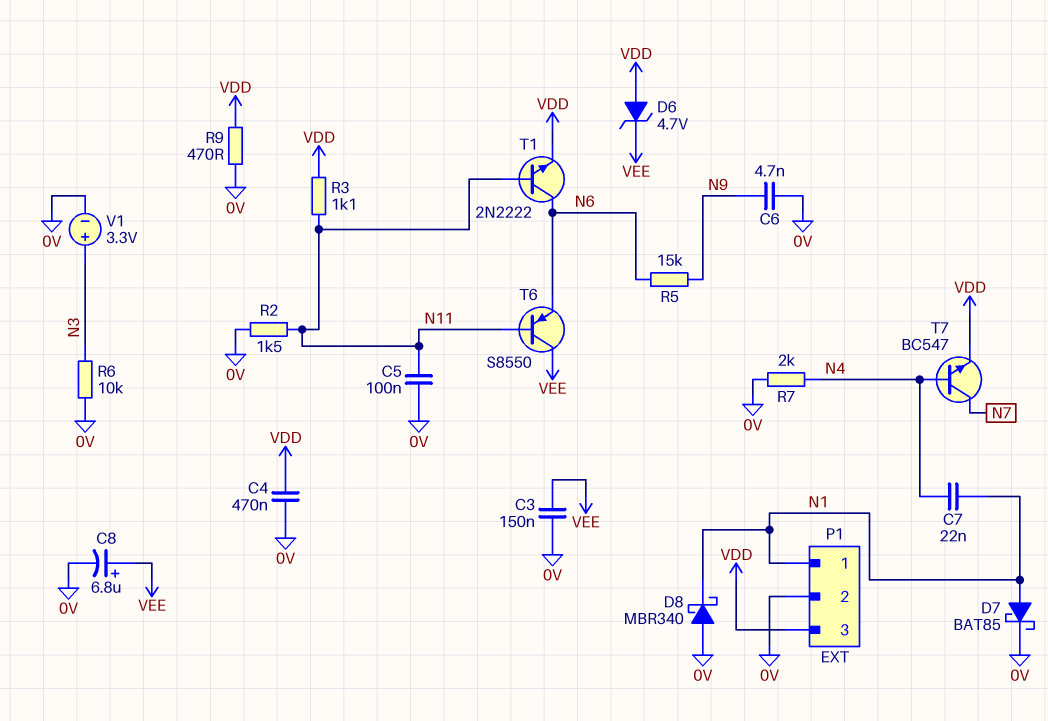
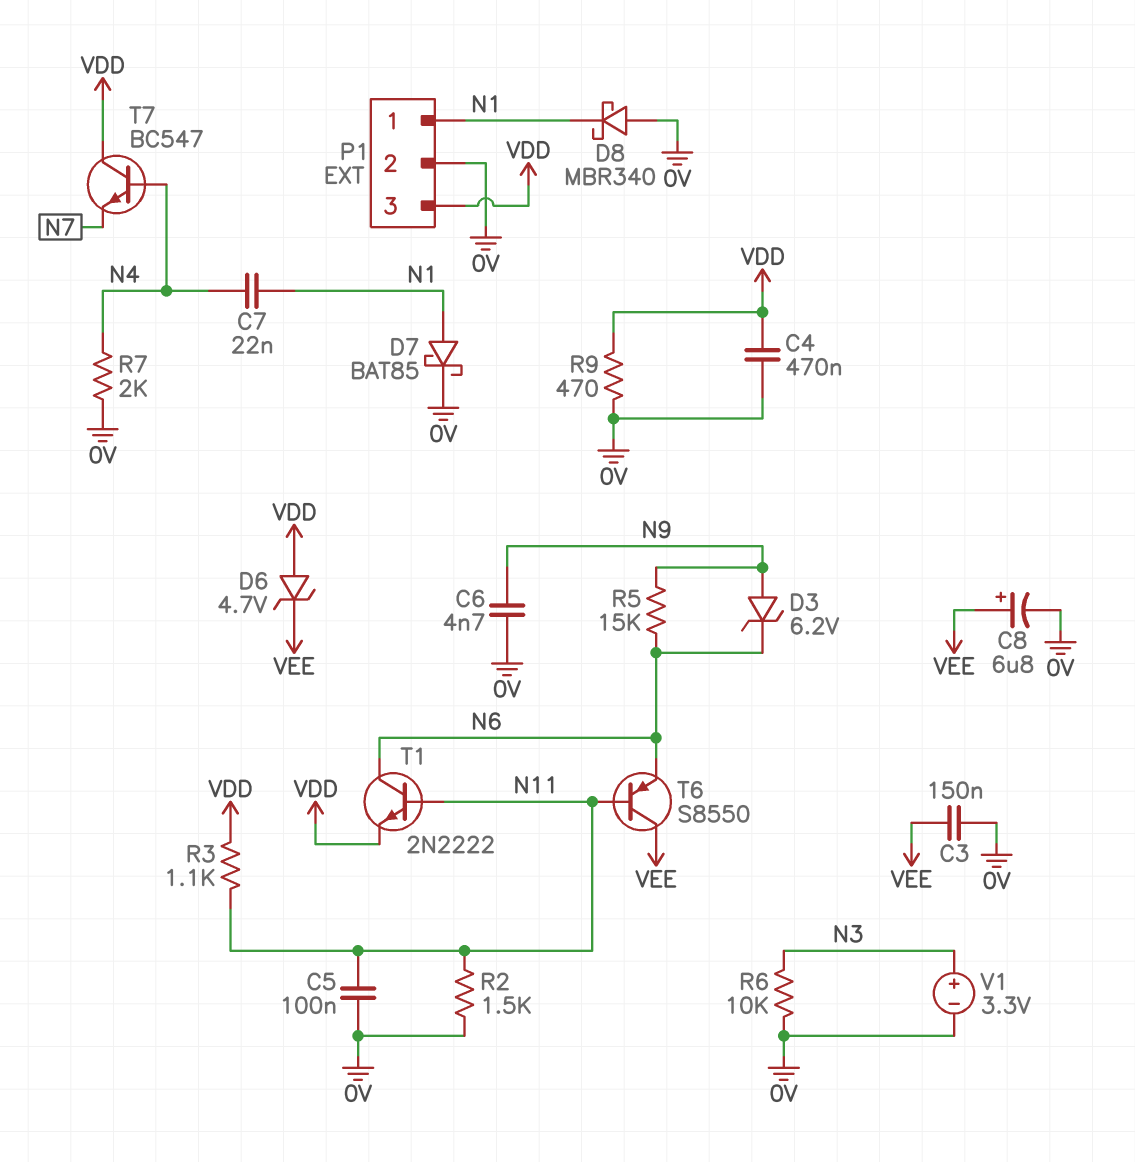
D3: none -> zener 6.2V (A N9, K N6)
T7: NPN BC547 (B N4, C N7, E VDD) -> NPN BC547 (B N4, C VDD, E N7)

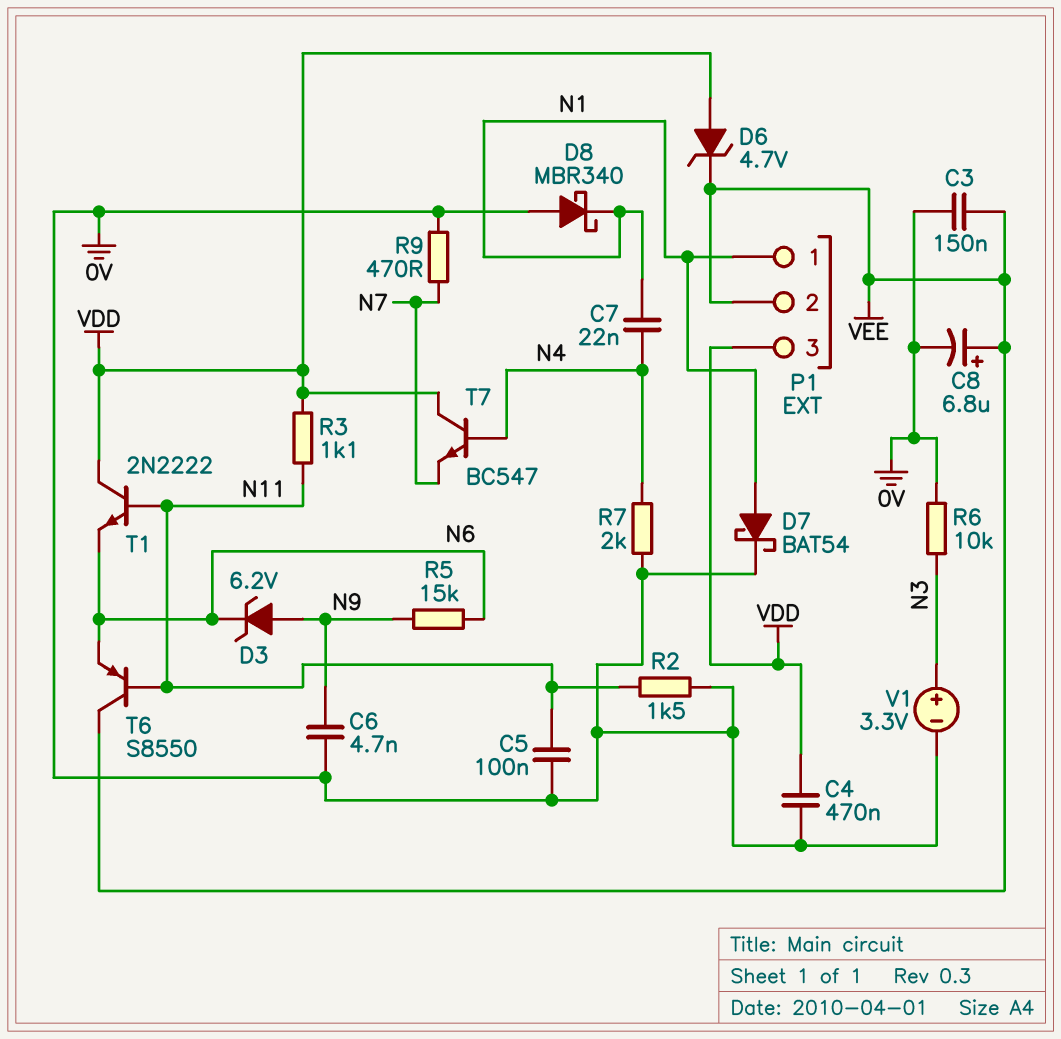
D7: schottky BAT85 (A N1, K 0V) -> schottky BAT54 (A N1, K 0V)
P1 pin 2: 0V -> VEE
R9: 470 (0V, VDD) -> 470 (0V, N7)
T1: NPN 2N2222 (B N11, C N6, E VDD) -> NPN 2N2222 (B N11, C VDD, E N6)

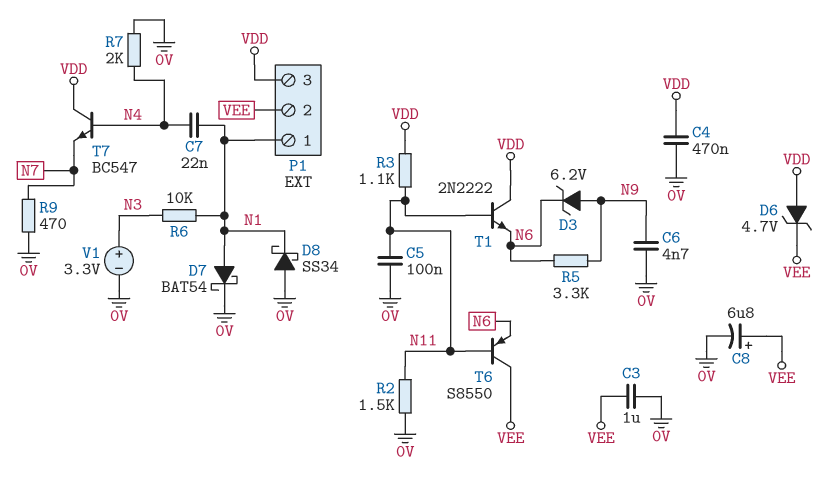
C3: 150nF (0V, VEE) -> 1uF (0V, VEE)
D8: schottky MBR340 (A 0V, K N1) -> schottky SS34 (A 0V, K N1)
R5: 15k (N6, N9) -> 3.3k (N6, N9)
R6: 10k (0V, N3) -> 10k (N1, N3)

